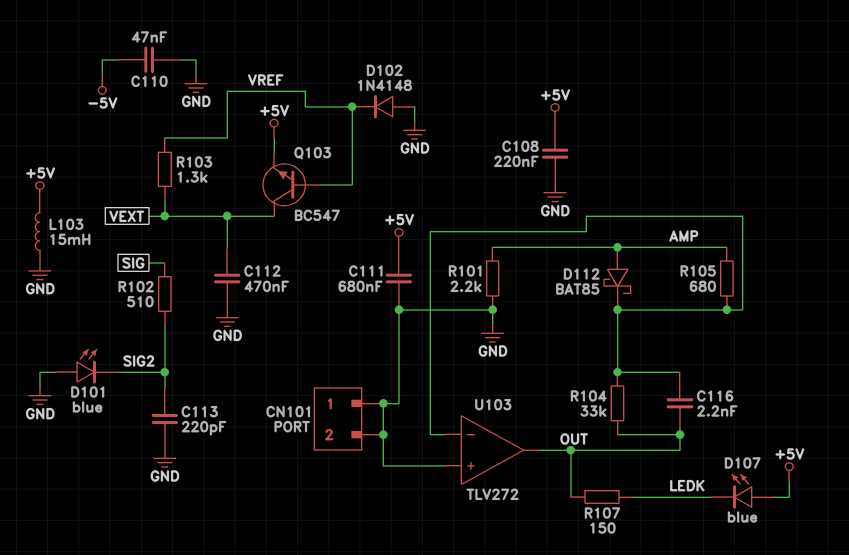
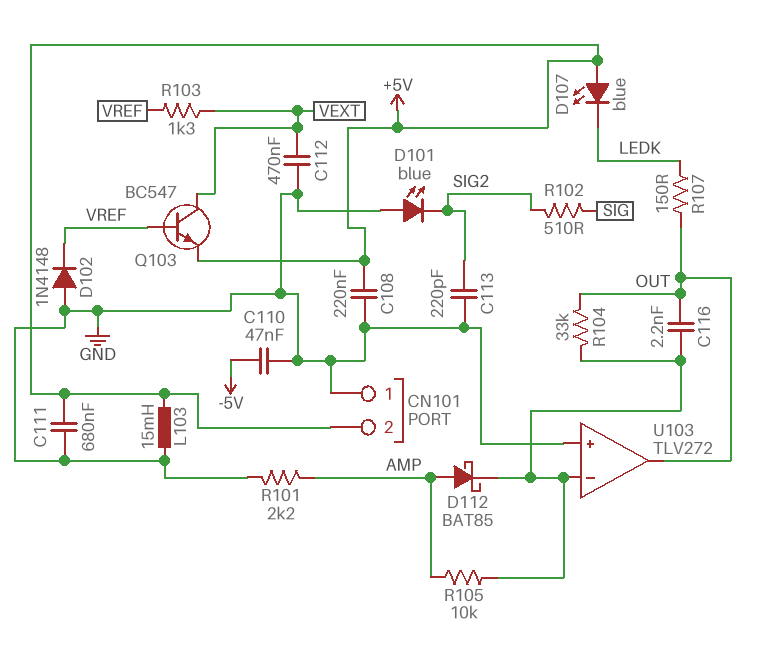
CN101 pin 2: GND -> +5V
R105: 680 (AMP, U103/in-) -> 10k (AMP, U103/in-)

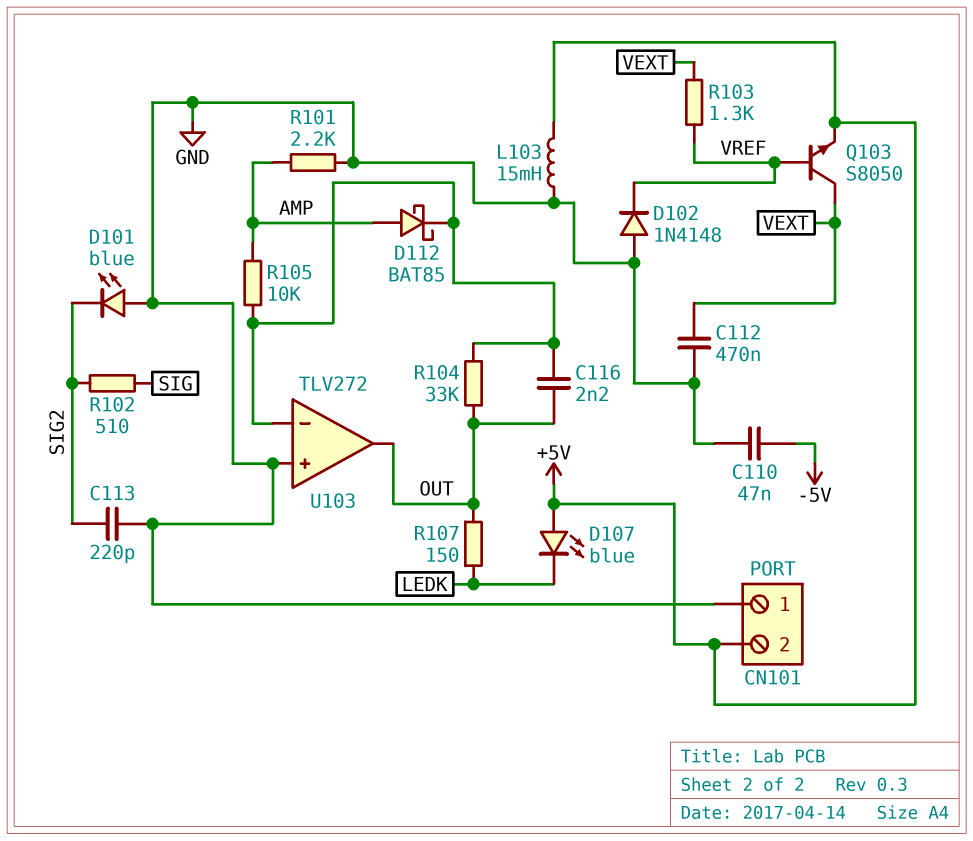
C108: 220nF (+5V, GND) -> none
C111: 680nF (+5V, GND) -> none
Q103: NPN BC547 (B VREF, C VEXT, E +5V) -> NPN S8050 (B VREF, C VEXT, E +5V)

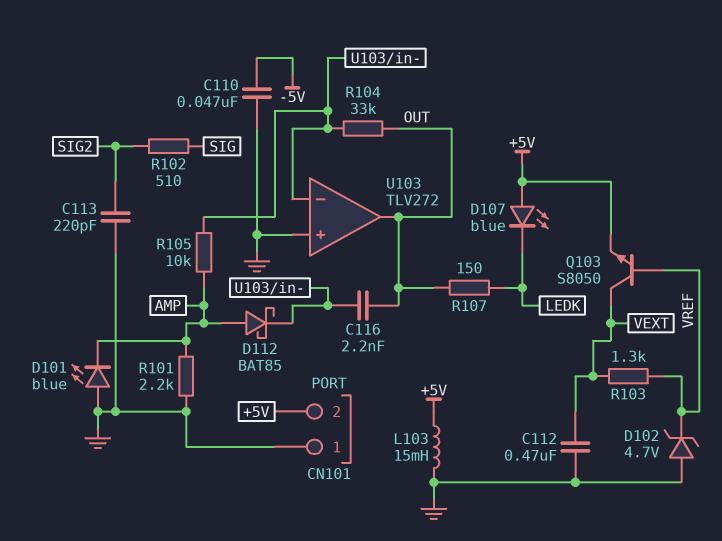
D101: LED blue (A GND, K SIG2) -> LED blue (A GND, K AMP)
D102: diode 1N4148 (A GND, K VREF) -> zener 4.7V (A GND, K VREF)

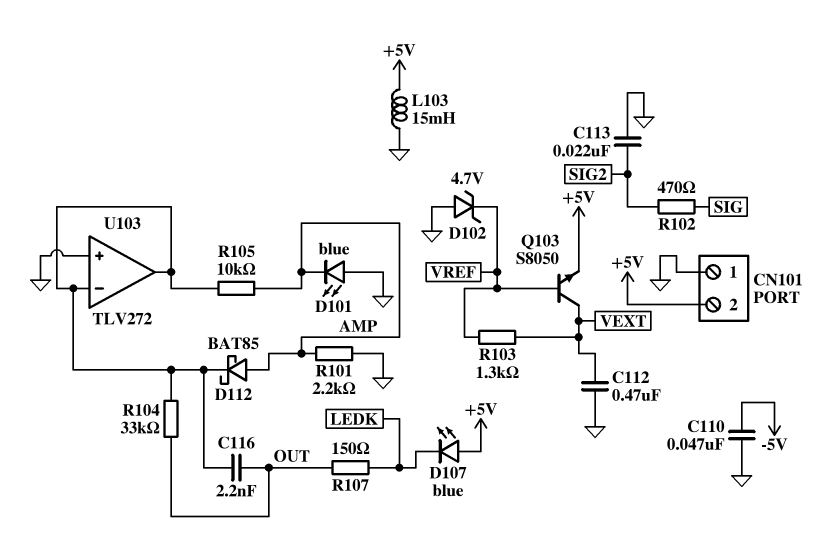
C113: 220pF (GND, SIG2) -> 22nF (GND, SIG2)
R102: 510 (SIG, SIG2) -> 470 (SIG, SIG2)
U103 pin out: OUT -> U103/in-

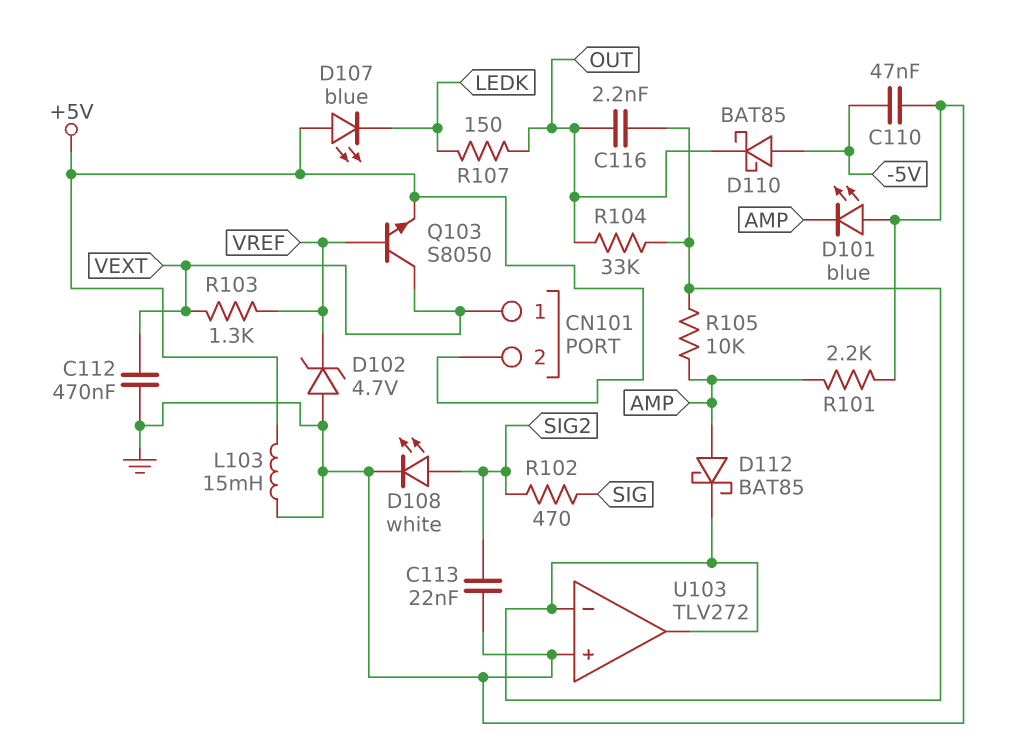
CN101 pin 1: GND -> VEXT
D108: none -> LED white (A SIG2, K GND)
D110: none -> schottky BAT85 (A -5V, K OUT)

